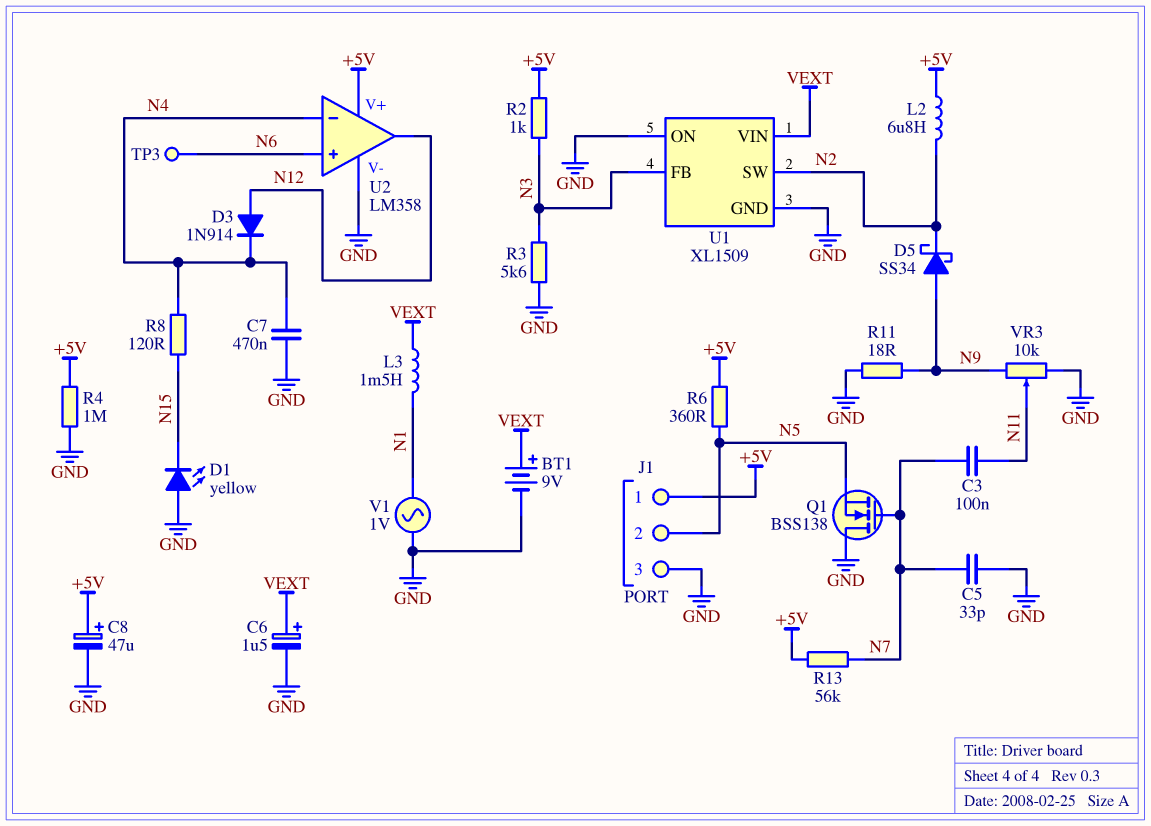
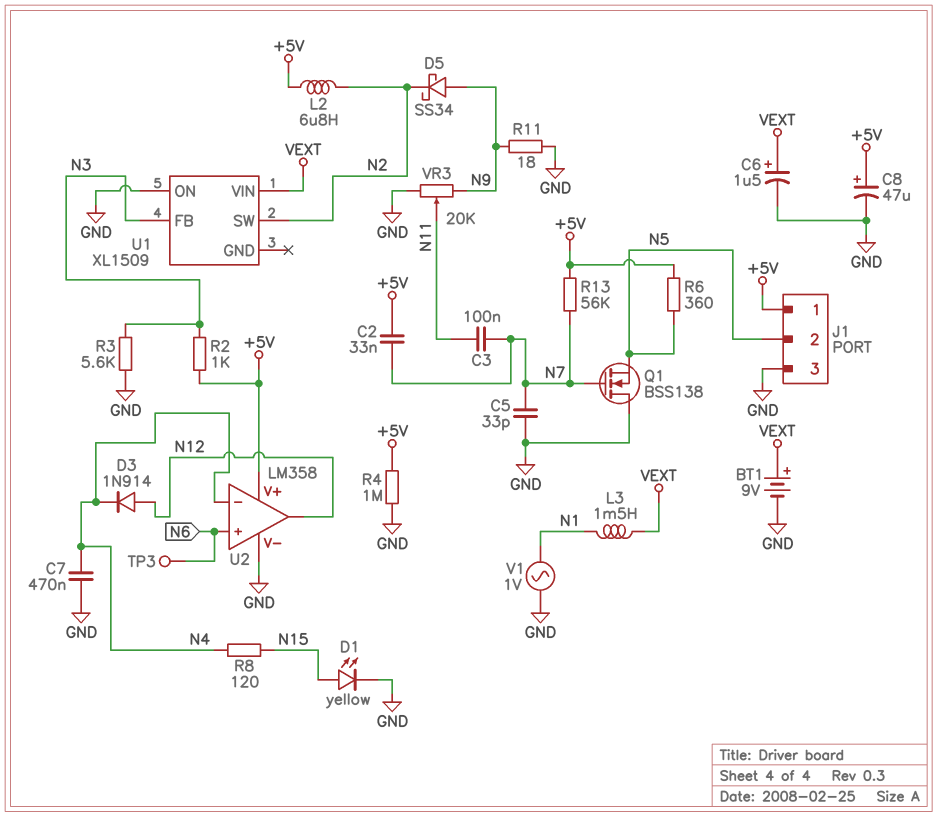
C2: none -> 33nF (+5V, N7)
D1: LED yellow (A GND, K N15) -> LED yellow (A N15, K GND)
U1 pin GND: GND -> none
VR3: 10k (GND, N9, wiper N11) -> 20k (GND, N9, wiper N11)

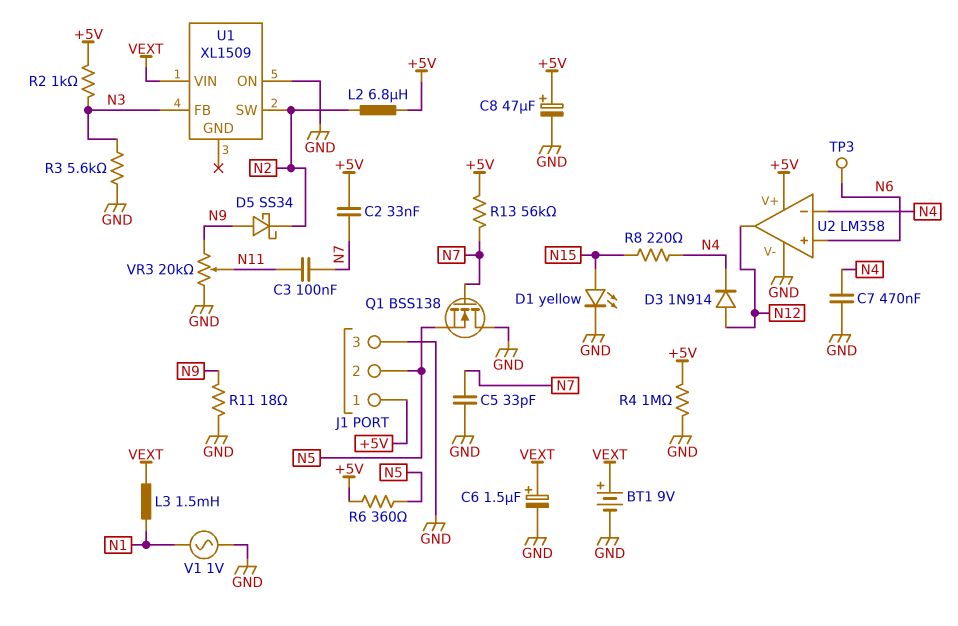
R8: 120 (N4, N15) -> 220 (N4, N15)

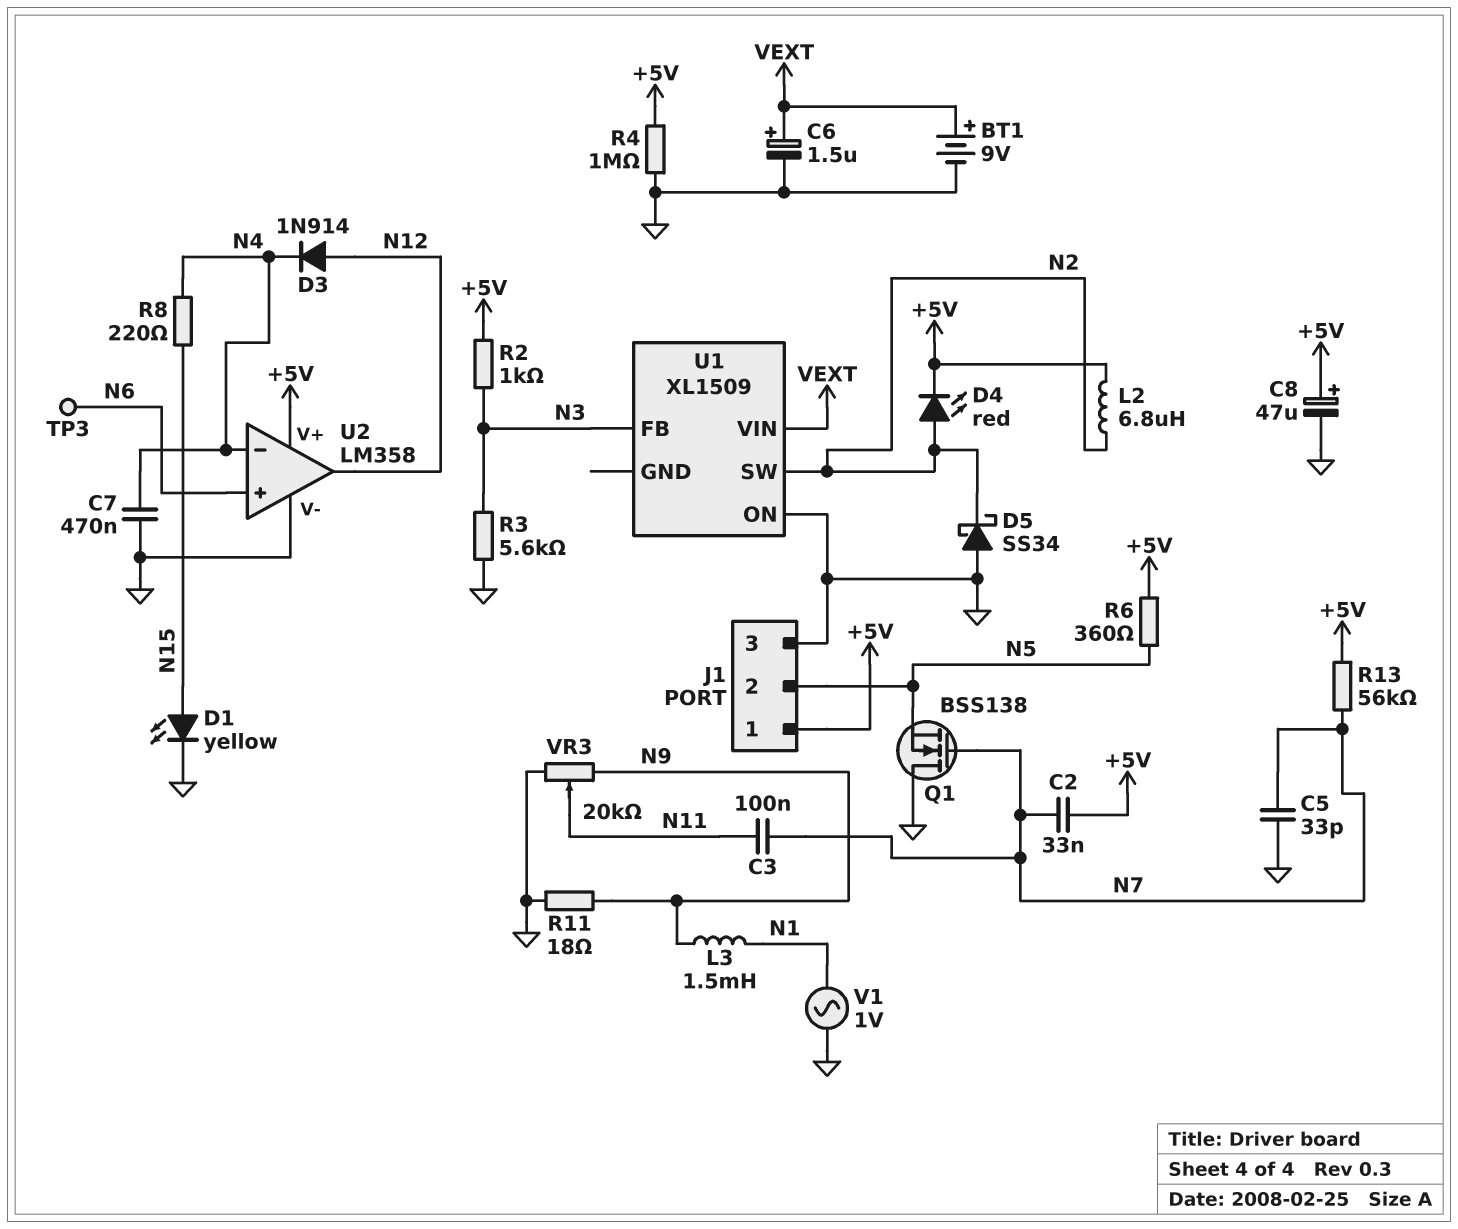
D4: none -> LED red (A N2, K +5V)
D5: schottky SS34 (A N9, K N2) -> schottky SS34 (A GND, K N2)
L3: 1.5mH (N1, VEXT) -> 1.5mH (N1, N9)

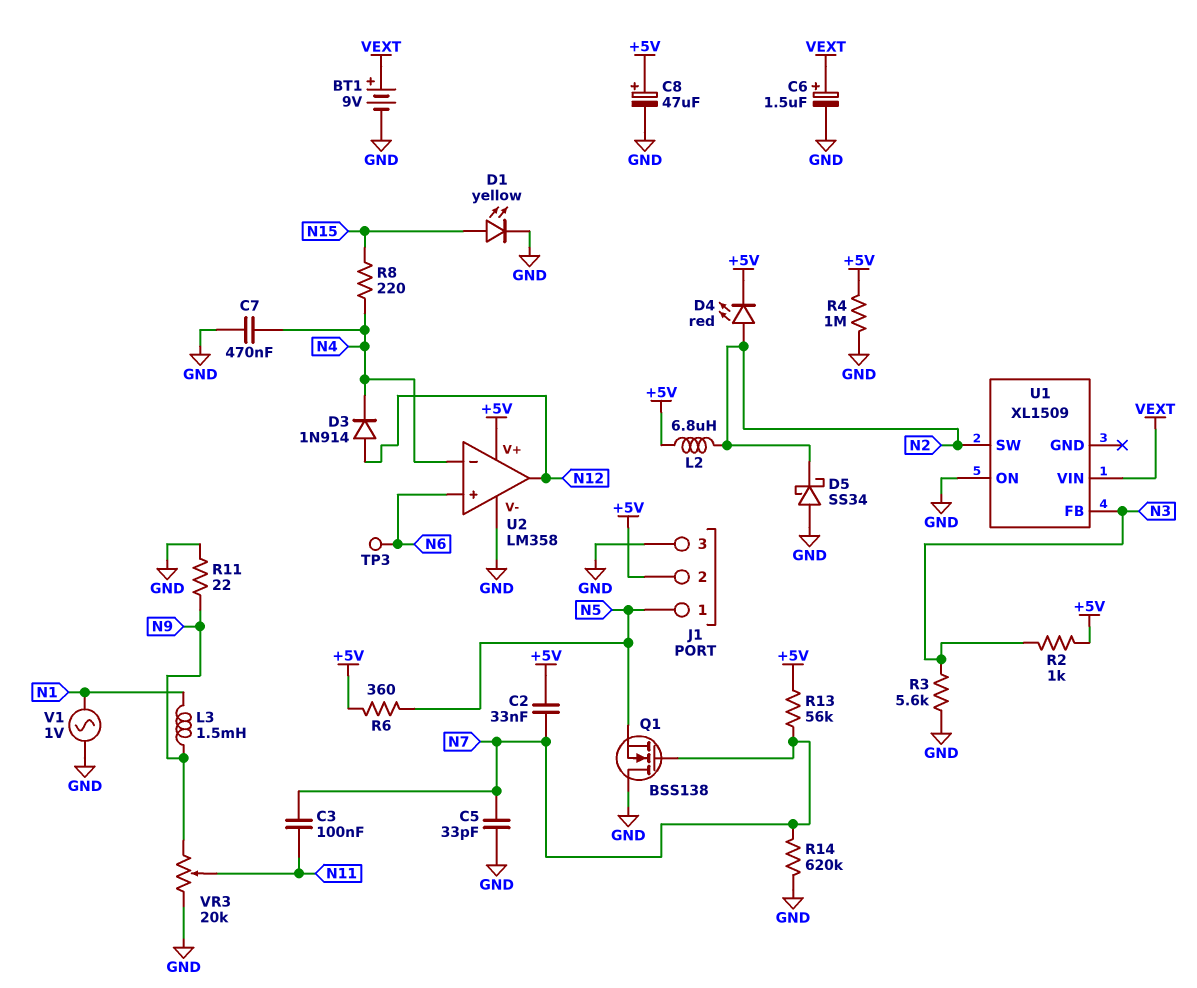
J1 pin 1: +5V -> N5
J1 pin 2: N5 -> +5V
R11: 18 (GND, N9) -> 22 (GND, N9)
R14: none -> 620k (GND, N7)

